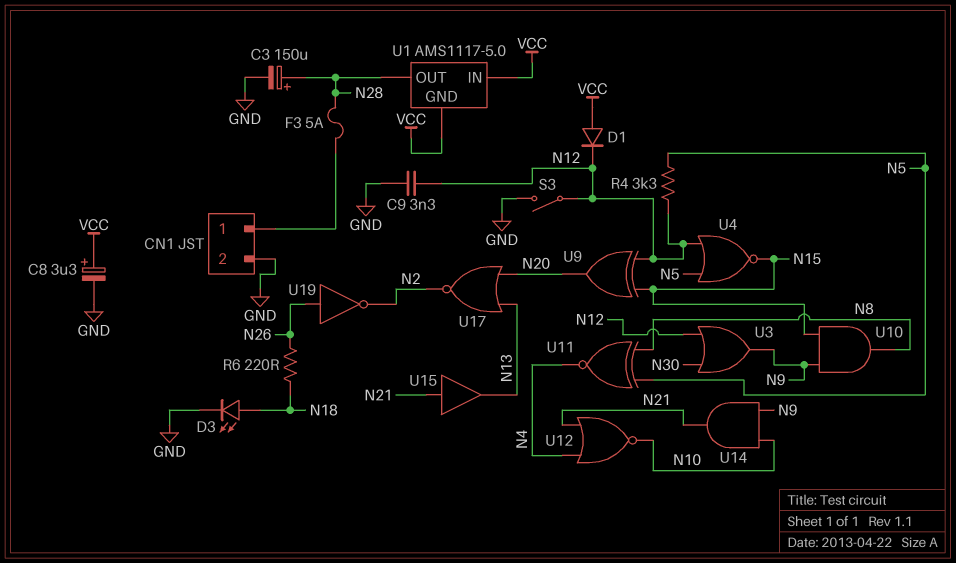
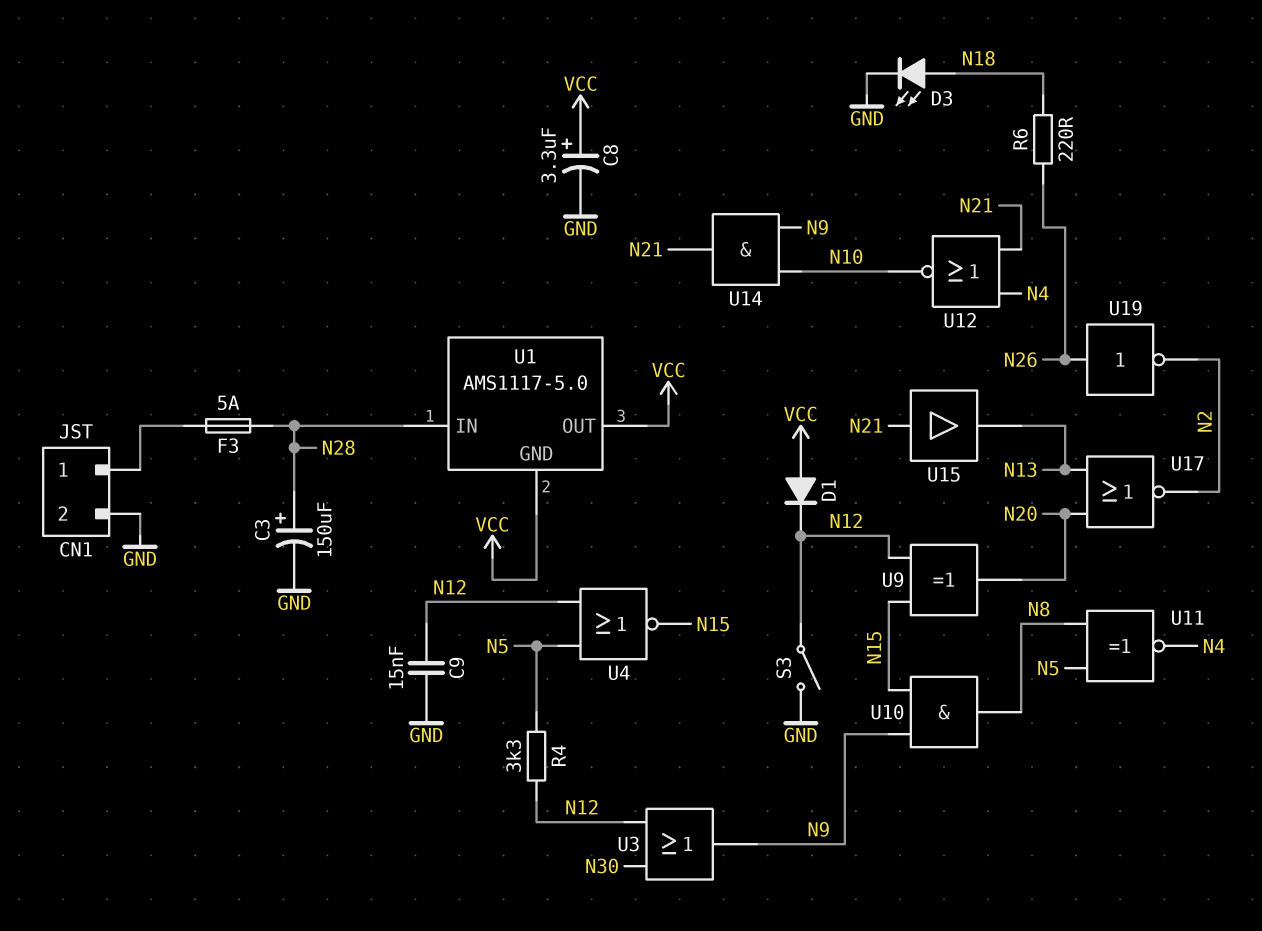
C9: 3.3nF (GND, N12) -> 15nF (GND, N12)
U1 pin IN: VCC -> N28
U1 pin OUT: N28 -> VCC

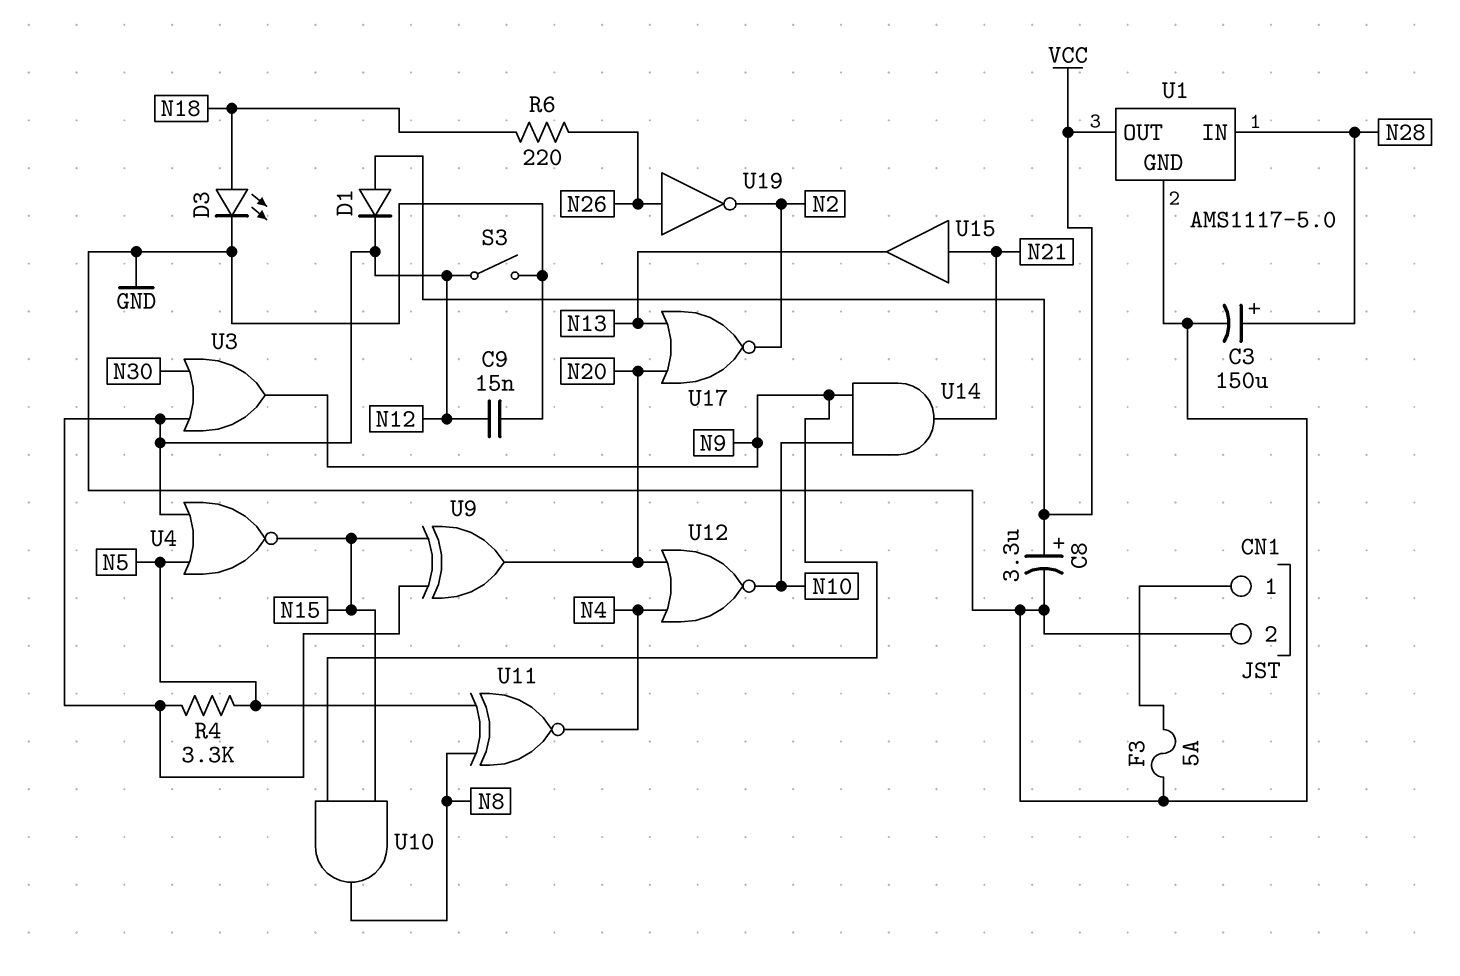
F3: 5A (CN1/1, N28) -> 5A (CN1/1, GND)
U1 pin GND: VCC -> GND
U12: NOR (in N4, in N21, out N10) -> NOR (in N4, in N20, out N10)

